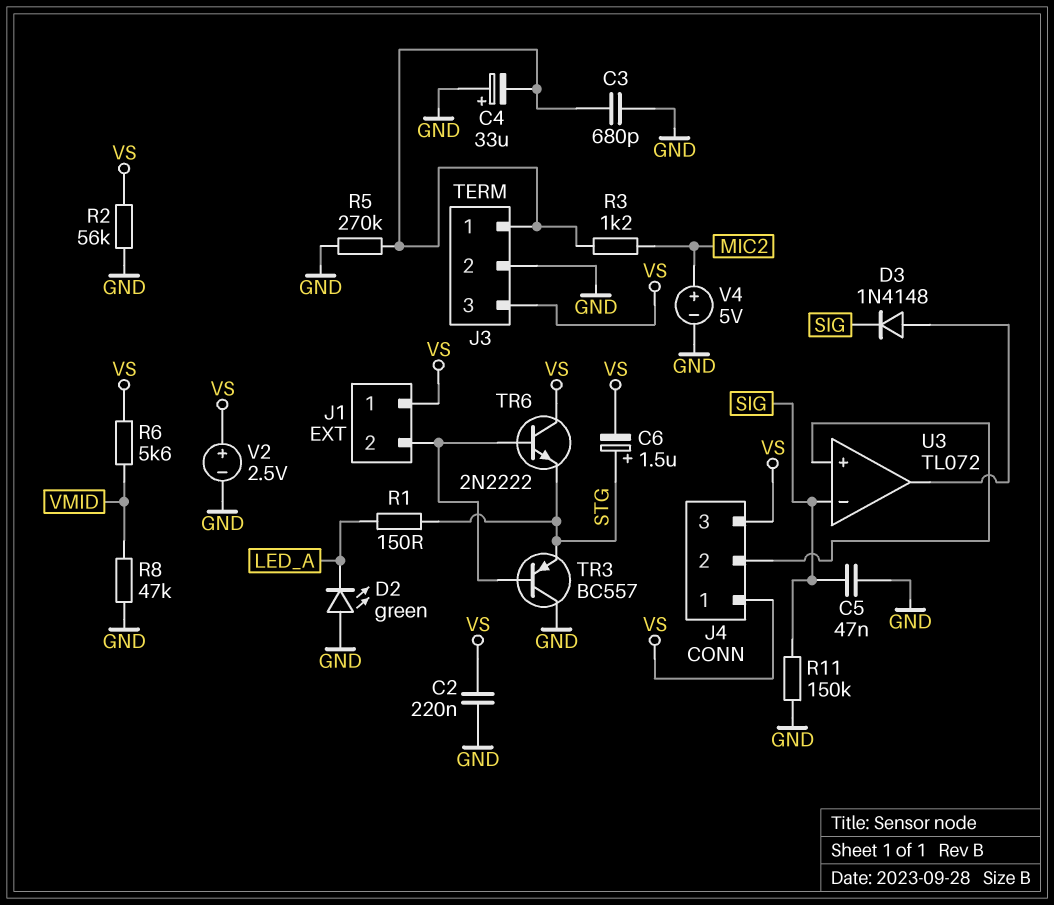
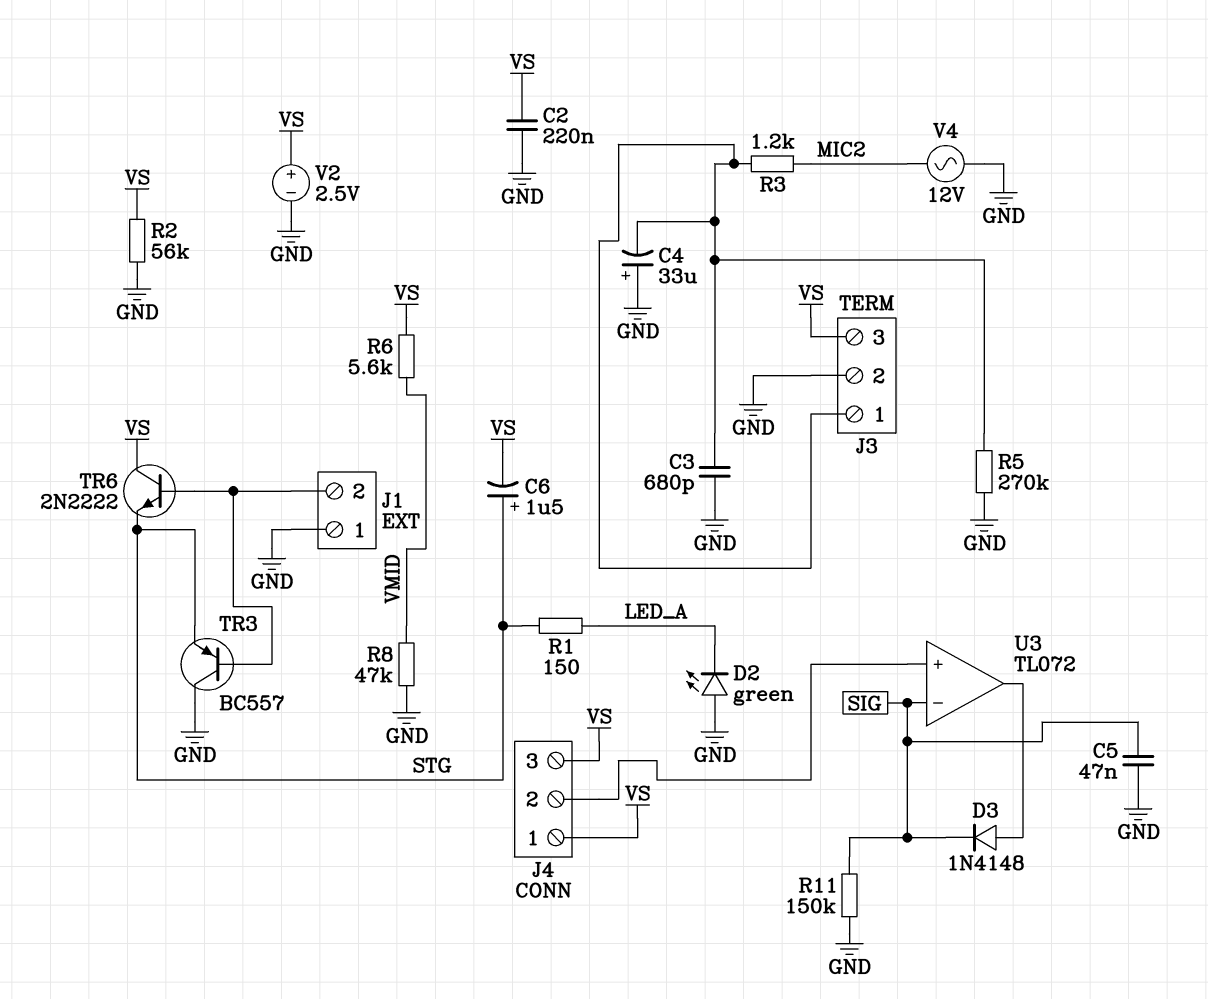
J1 pin 1: VS -> GND
V4: 5V (plus MIC2, minus GND) -> AC 12V (GND, MIC2)

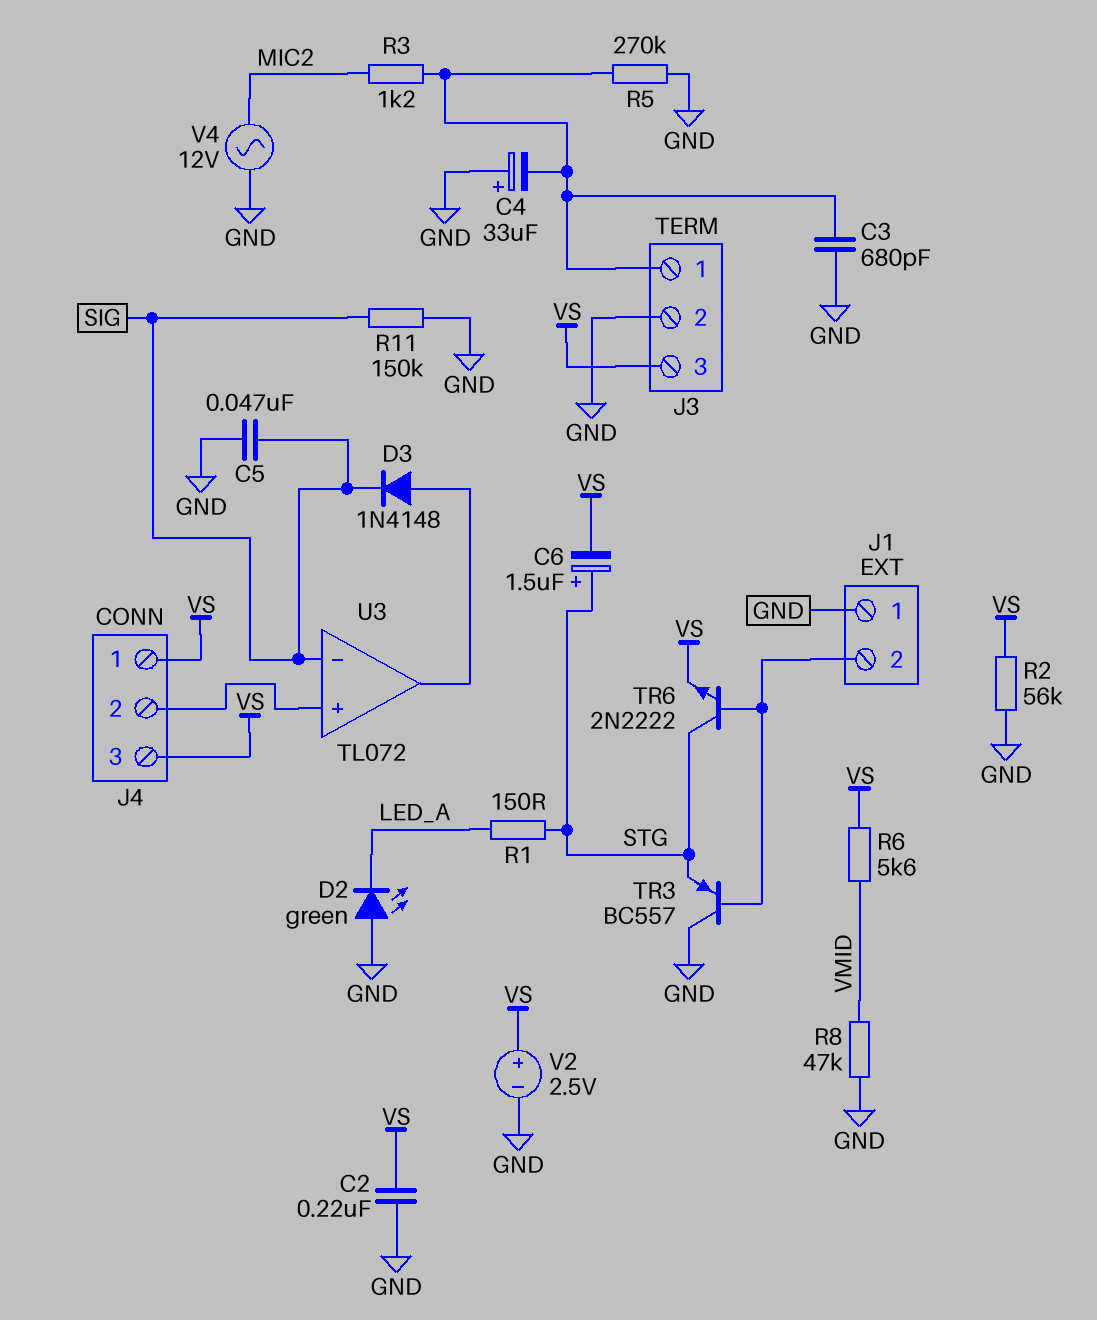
TR6: NPN 2N2222 (B J1/2, C VS, E STG) -> NPN 2N2222 (B J1/2, C STG, E VS)

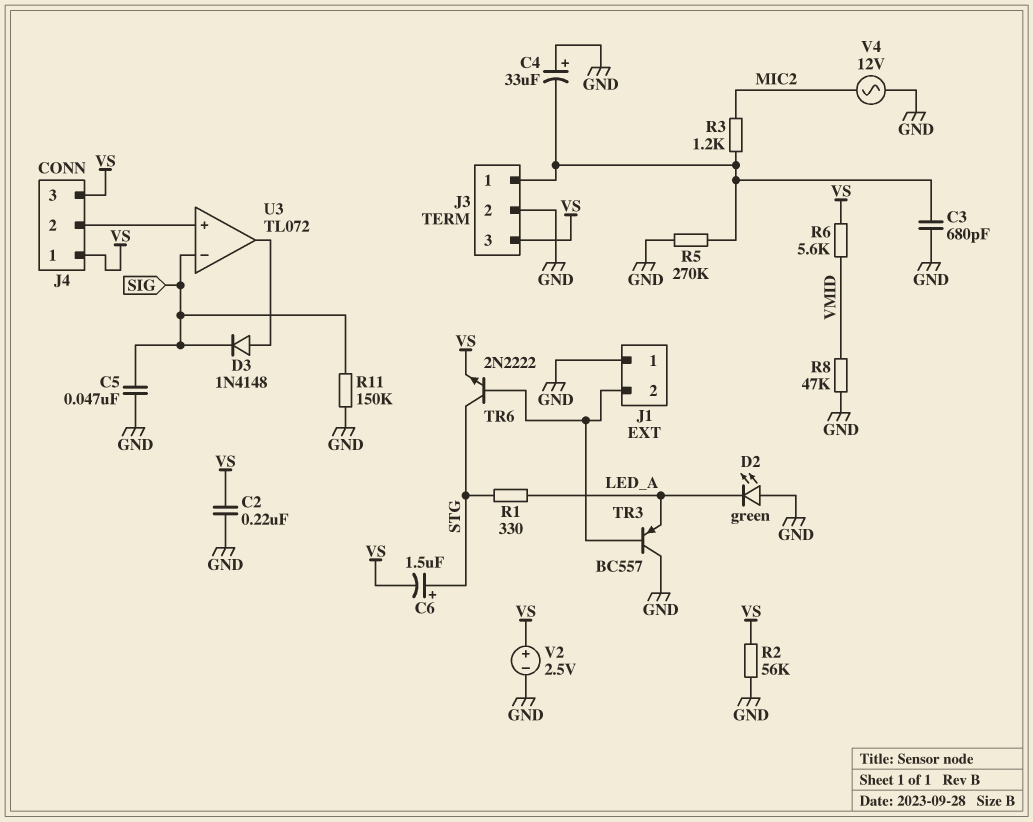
R1: 150 (LED_A, STG) -> 330 (LED_A, STG)
TR3: PNP BC557 (B J1/2, C GND, E STG) -> PNP BC557 (B J1/2, C GND, E LED_A)

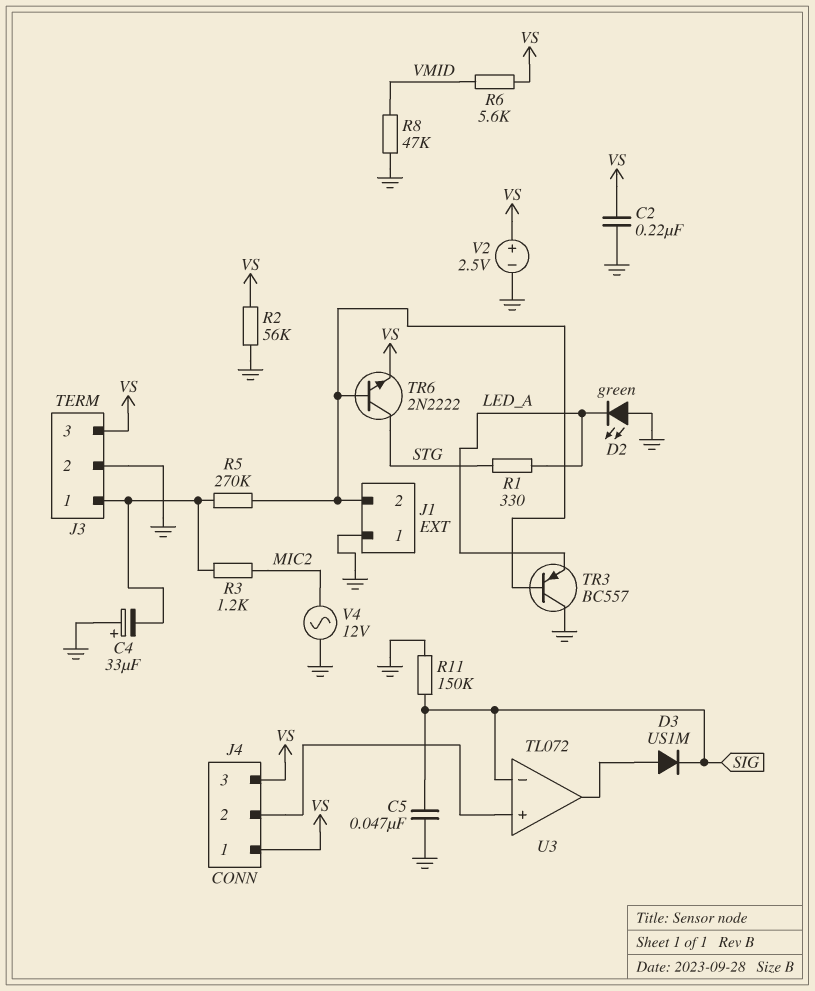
C3: 680pF (GND, J3/1) -> none
C6: 1.5uF (plus STG, minus VS) -> none
D3: diode 1N4148 (A U3/out, K SIG) -> diode US1M (A U3/out, K SIG)
R5: 270k (GND, J3/1) -> 270k (J1/2, J3/1)

